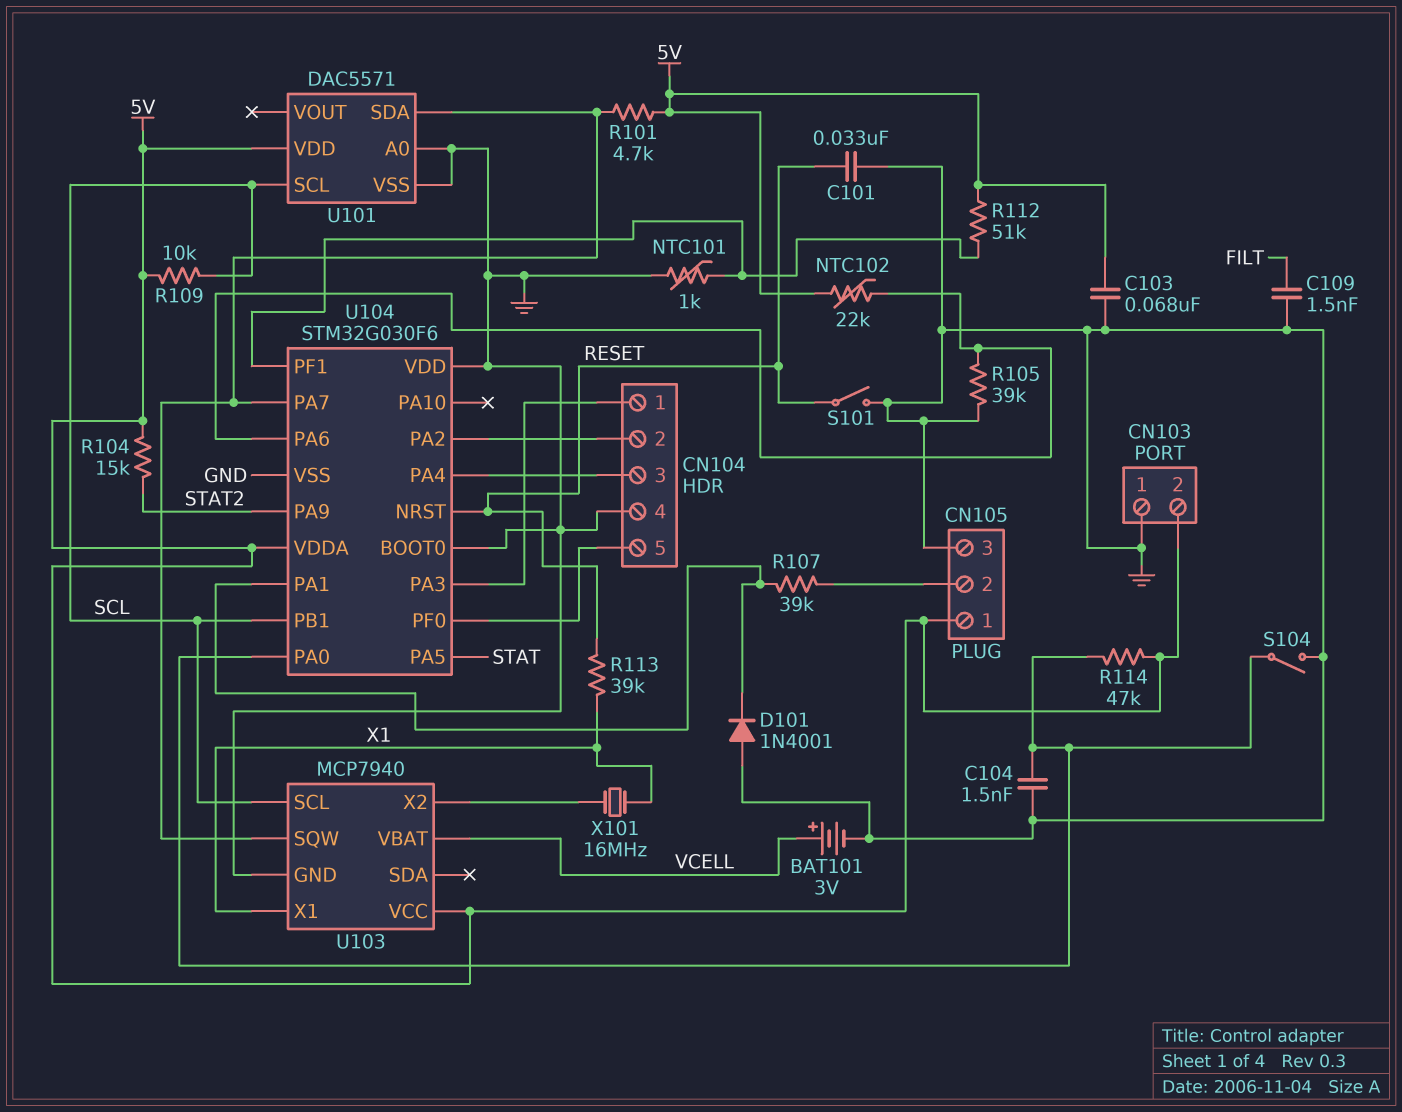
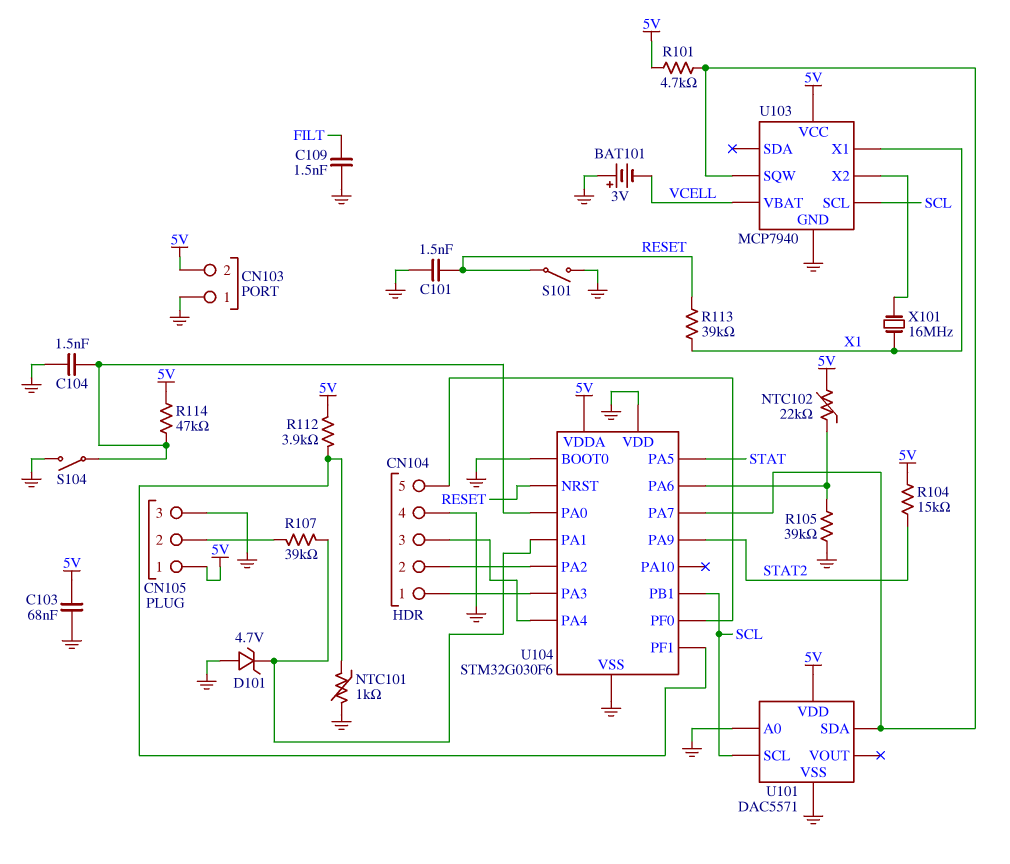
BAT101: 3V (plus VCELL, minus GND) -> 3V (plus GND, minus VCELL)
C101: 33nF (GND, RESET) -> 1.5nF (GND, RESET)
D101: diode 1N4001 (A GND, K U104/PA1) -> zener 4.7V (A GND, K U104/PA1)
R109: 10k (5V, SCL) -> none
R112: 51k (5V, U104/PF1) -> 3.9k (5V, U104/PF1)

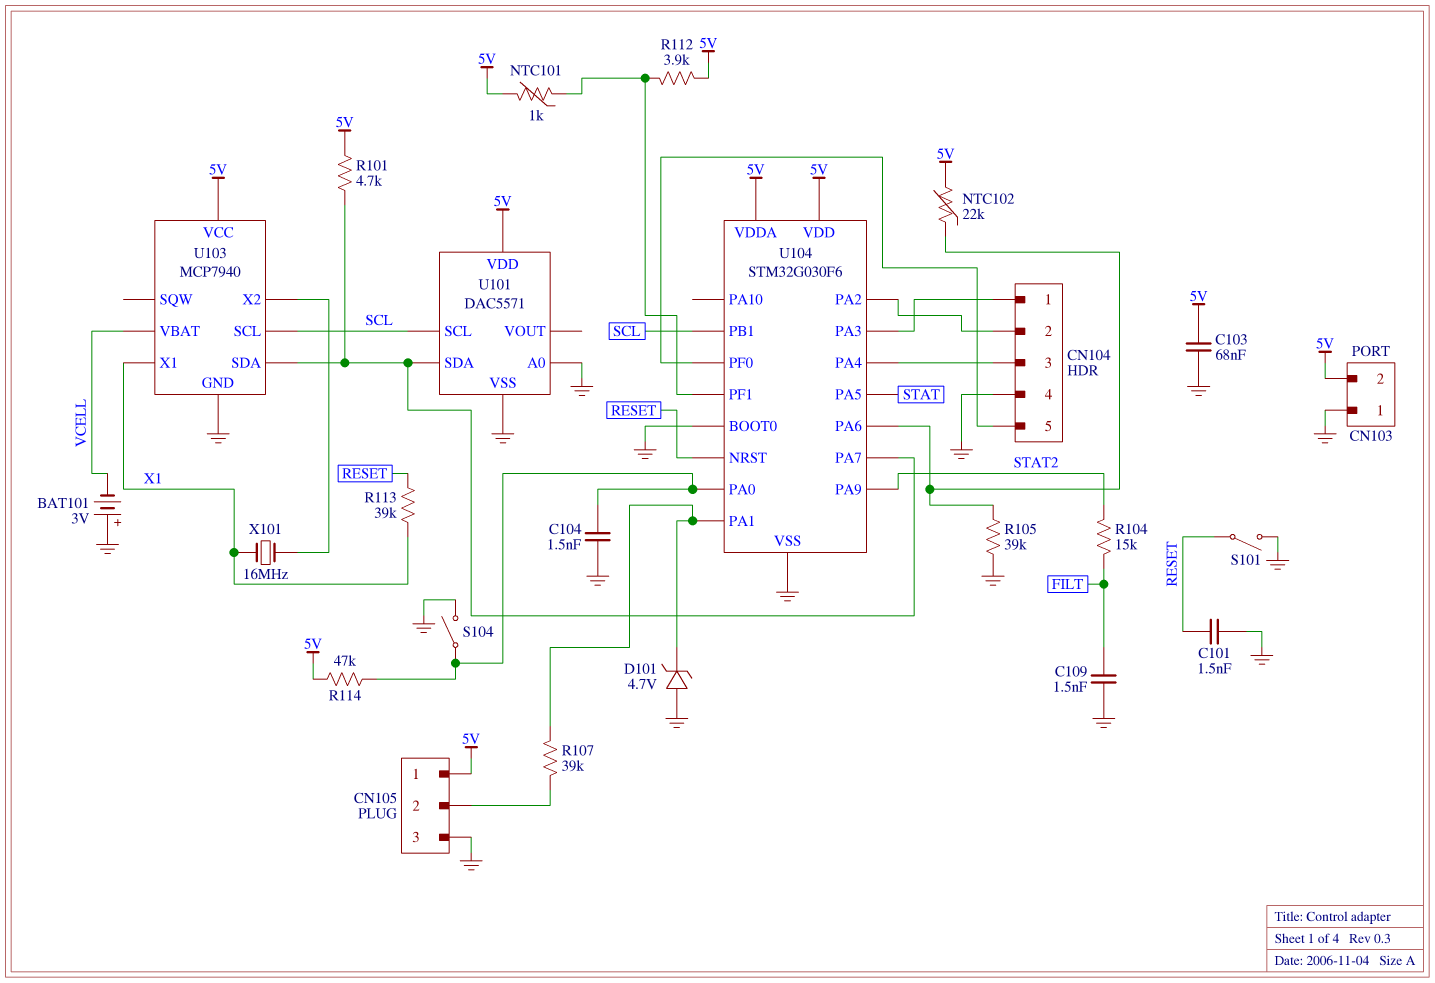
NTC101: 1k (GND, U104/PF1) -> 1k (5V, U104/PF1)
R104: 15k (5V, STAT2) -> 15k (FILT, STAT2)
U103 pin SDA: none -> U101/SDA
U103 pin SQW: U101/SDA -> none
U104 pin VDD: GND -> 5V

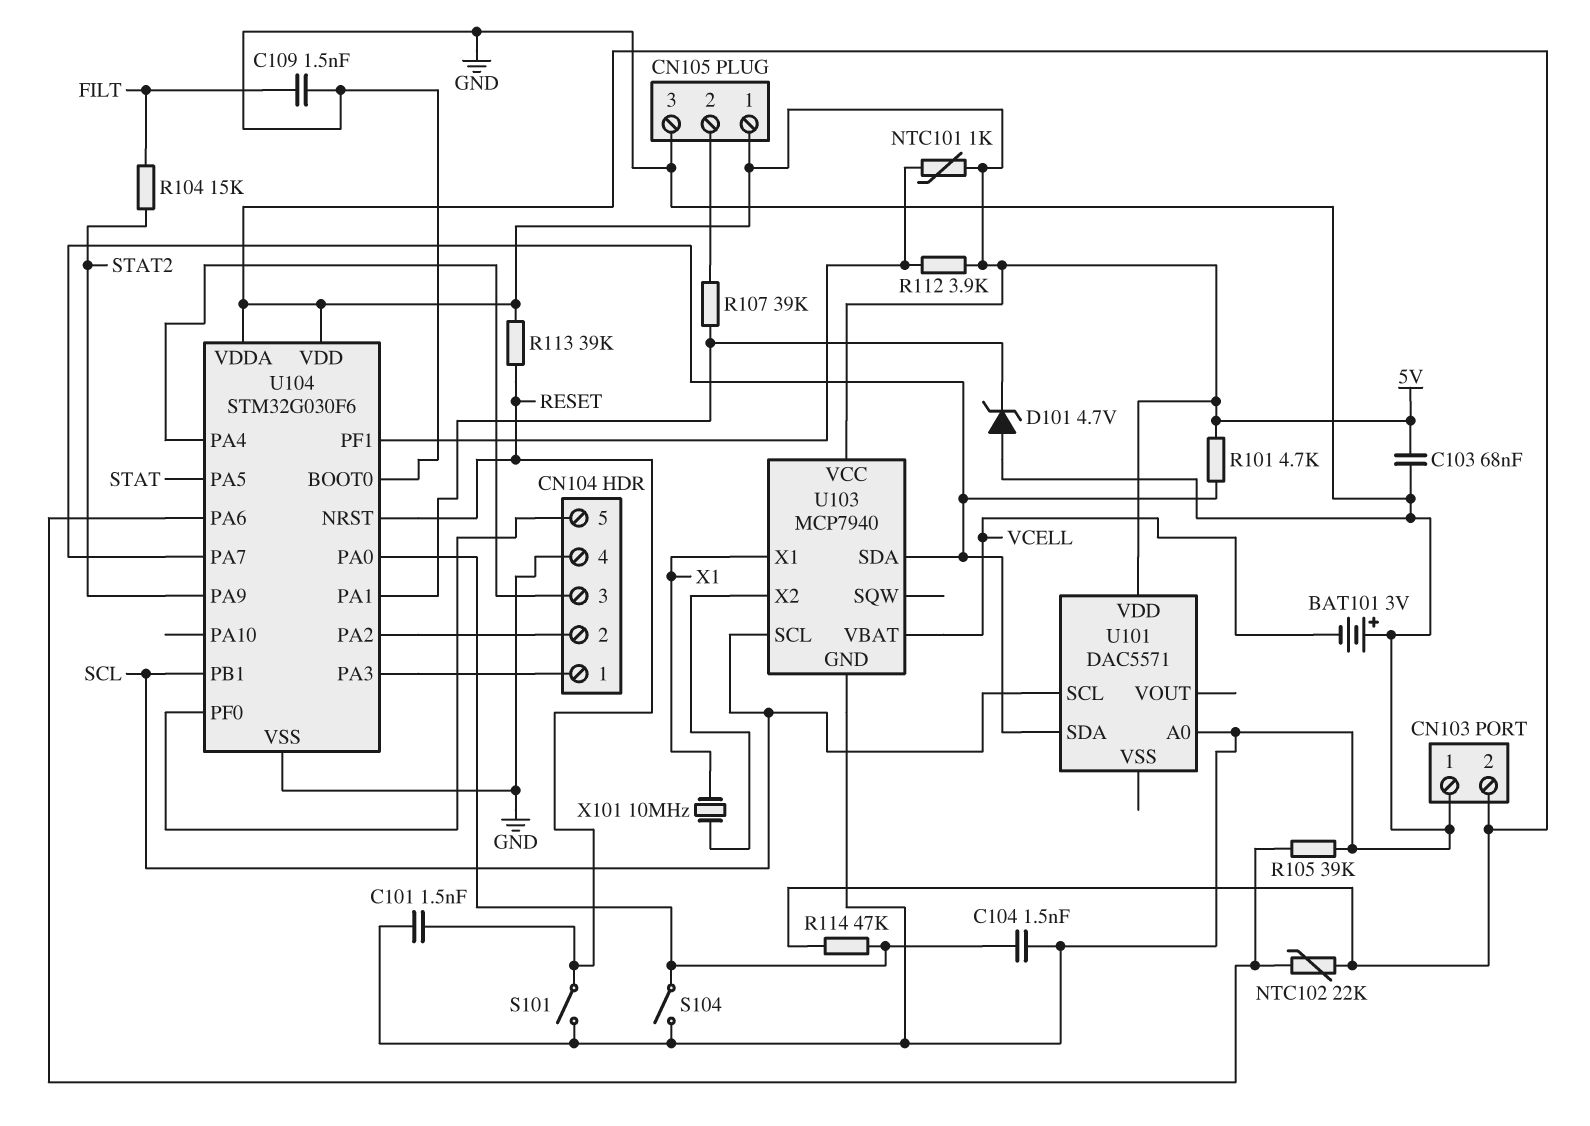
R113: 39k (RESET, X1) -> 39k (5V, RESET)
U101 pin VSS: GND -> none
X101: 16MHz (U103/X2, X1) -> 10MHz (U103/X2, X1)

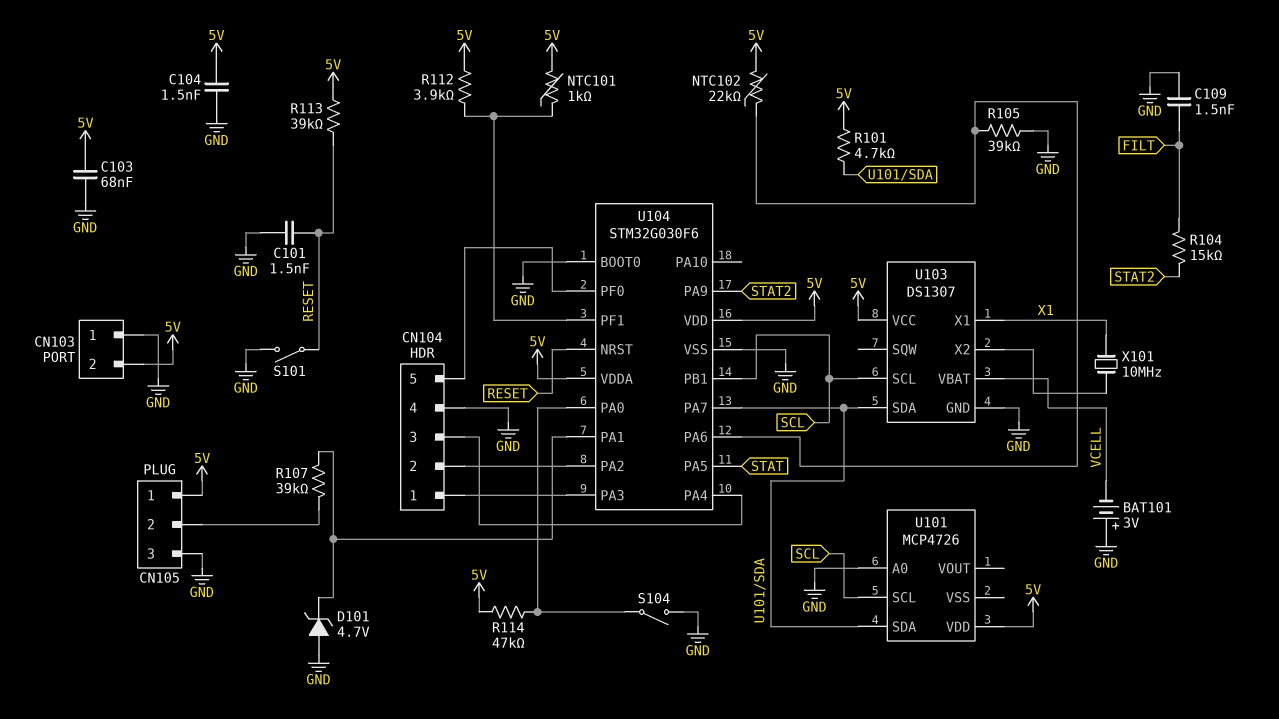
C104: 1.5nF (GND, U104/PA0) -> 1.5nF (5V, GND)
U101: DAC5571 -> MCP4726
U103: MCP7940 -> DS1307

